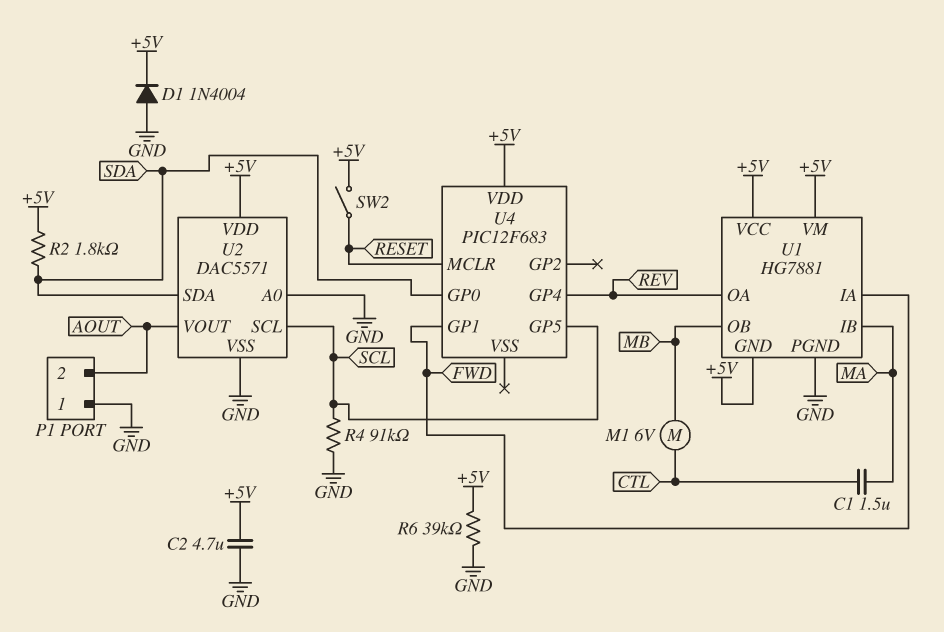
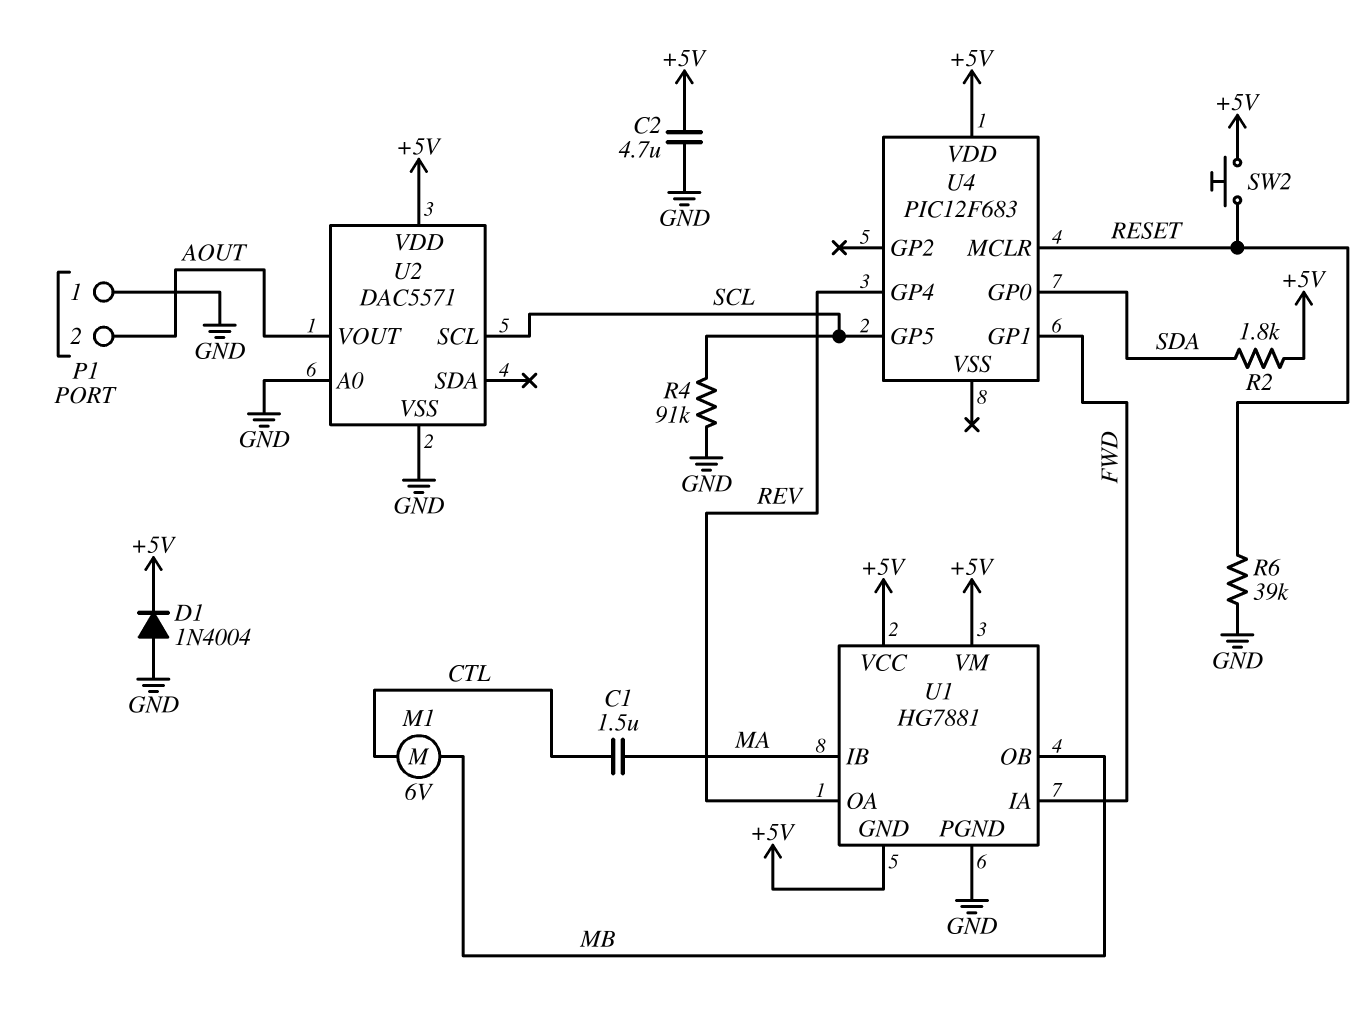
R6: 39k (+5V, GND) -> 39k (GND, RESET)
SW2: switch (+5V, RESET) -> button (+5V, RESET)
U2 pin SDA: SDA -> none

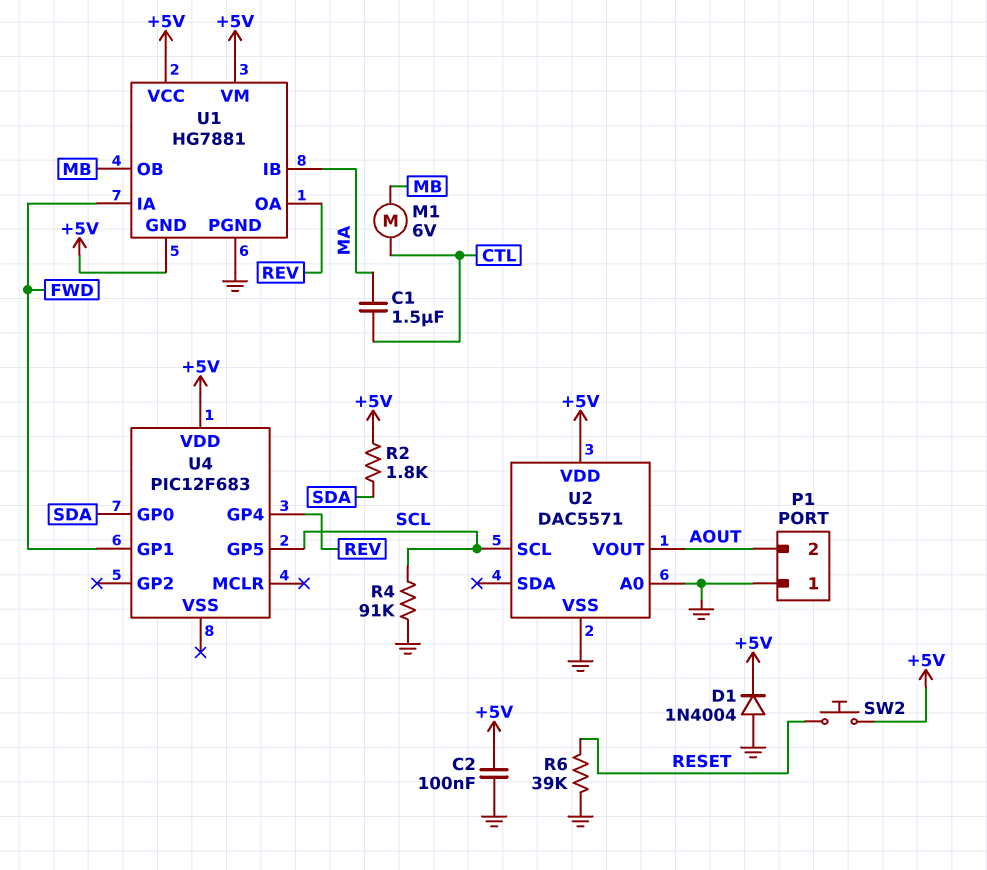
C2: 4.7uF (+5V, GND) -> 100nF (+5V, GND)
U4 pin MCLR: RESET -> none

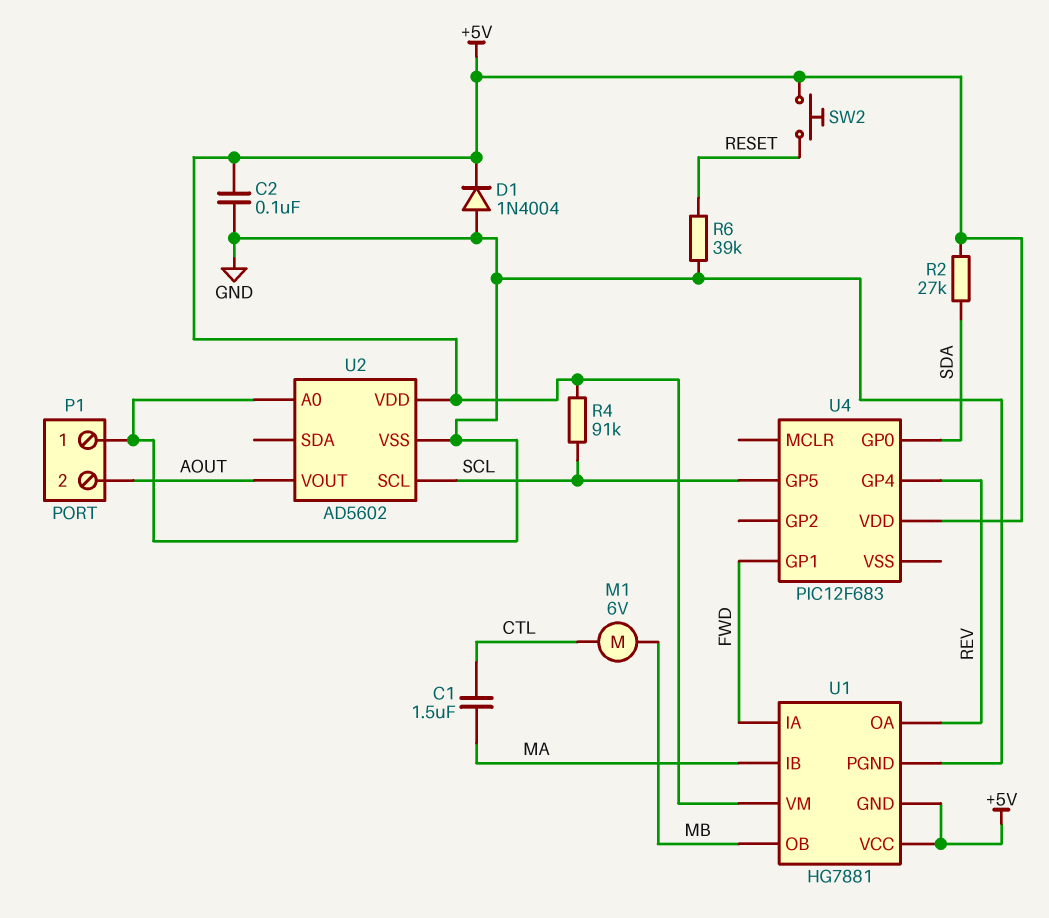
R2: 1.8k (+5V, SDA) -> 27k (+5V, SDA)
R4: 91k (GND, SCL) -> 91k (+5V, SCL)
U2: DAC5571 -> AD5602

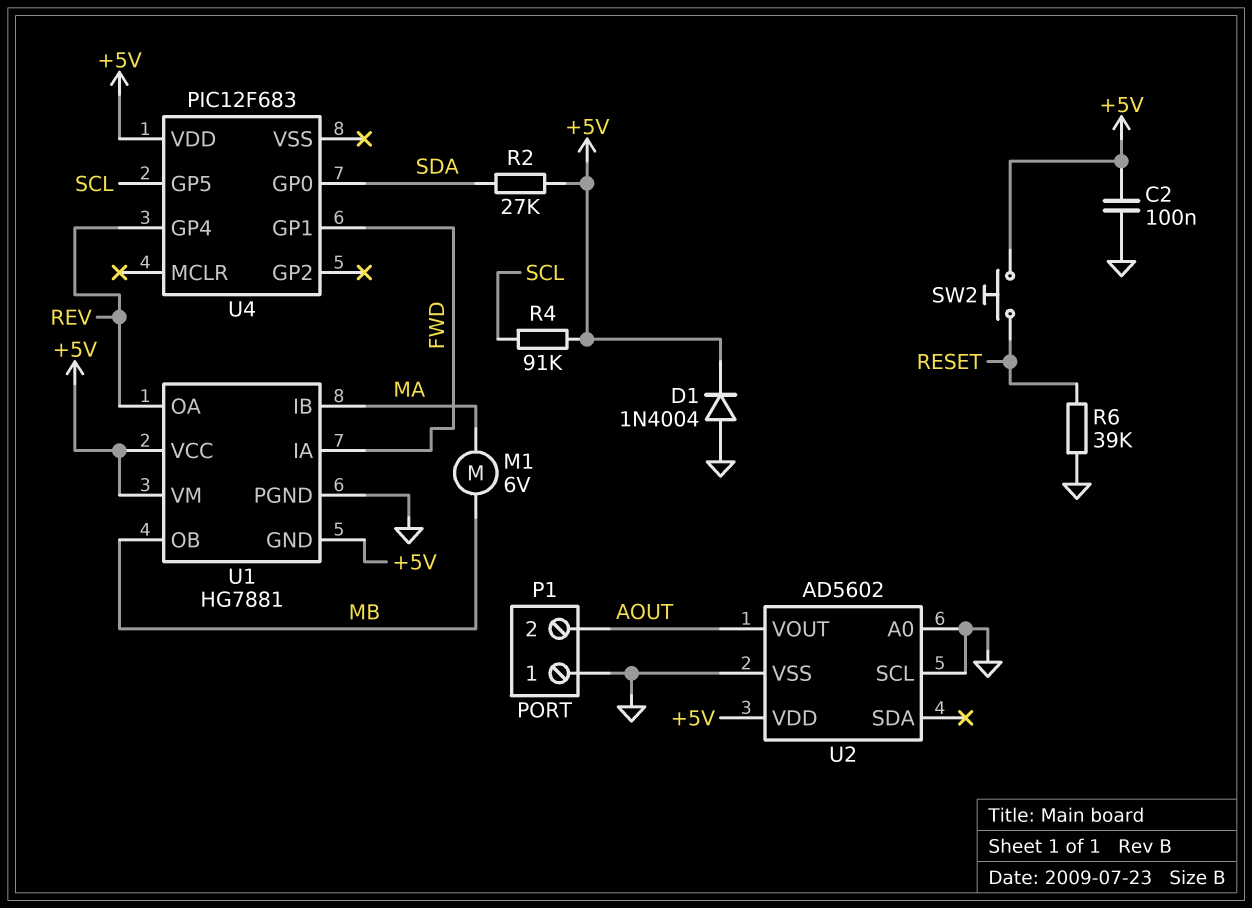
C1: 1.5uF (CTL, MA) -> none
M1: motor 6V (CTL, MB) -> motor 6V (MA, MB)
U2 pin SCL: SCL -> GND

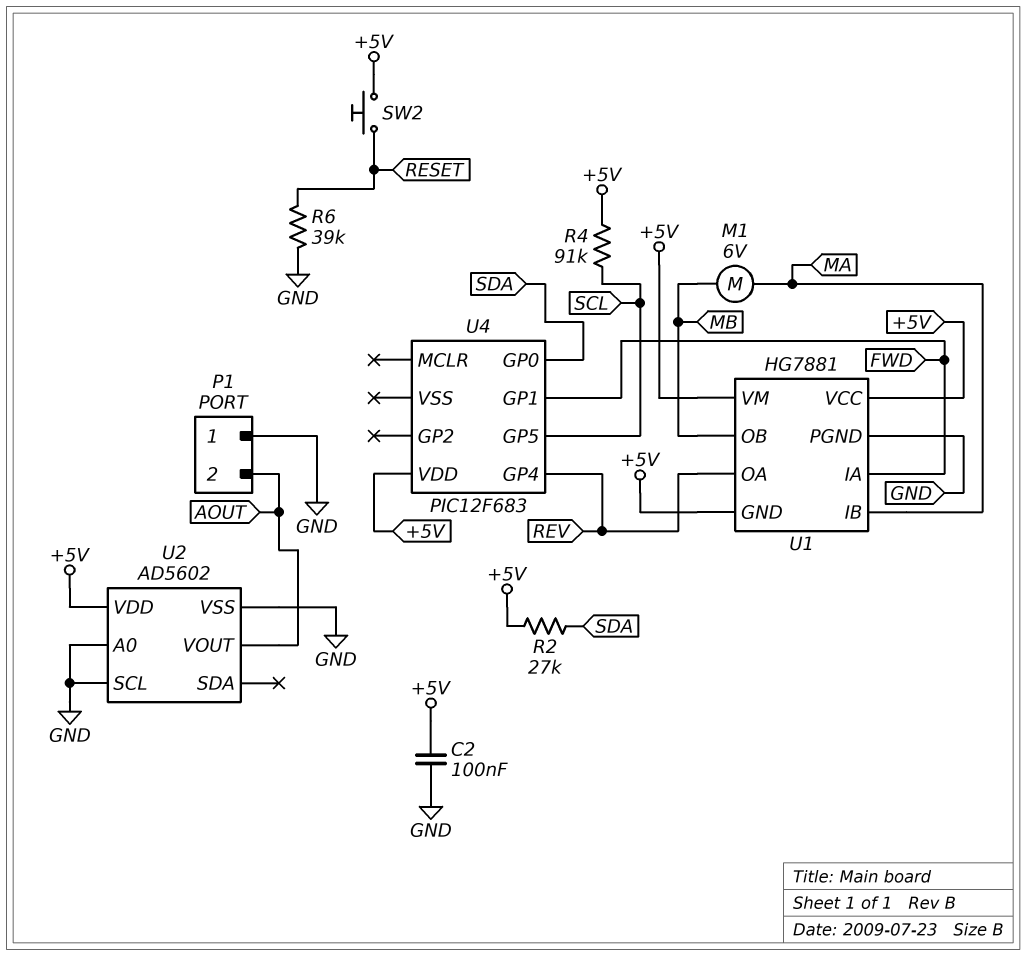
D1: diode 1N4004 (A GND, K +5V) -> none

